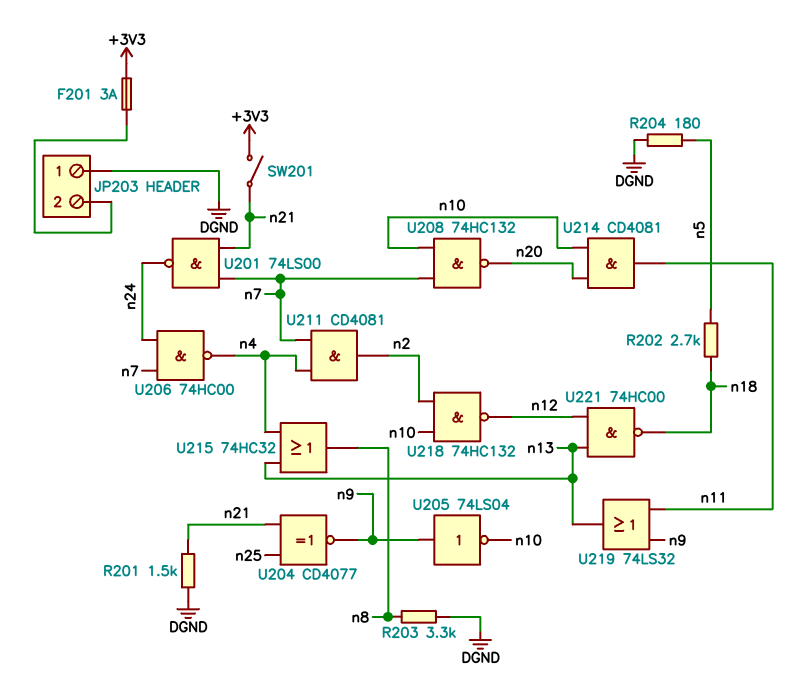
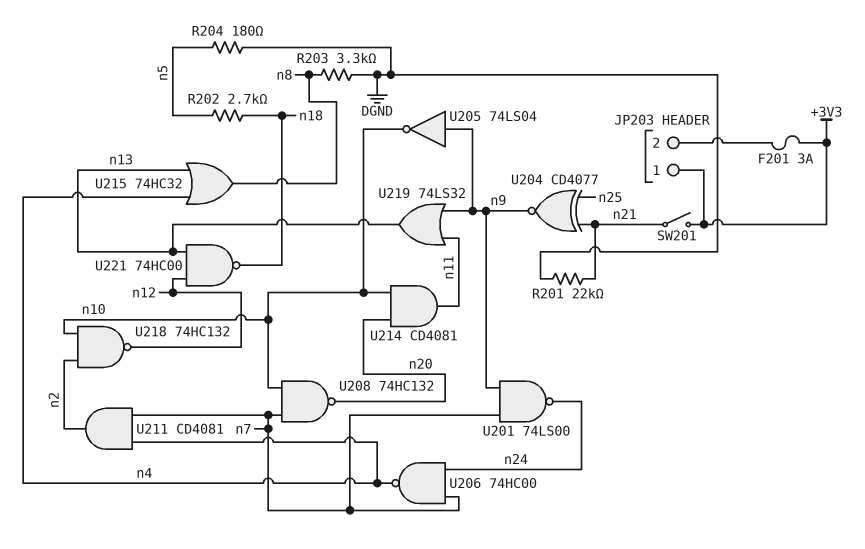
JP203 pin 1: DGND -> +3V3
R201: 1.5k (DGND, n21) -> 22k (DGND, n21)
U201: NAND 74LS00 (in n7, in n21, out n24) -> NAND 74LS00 (in n7, in n9, out n24)

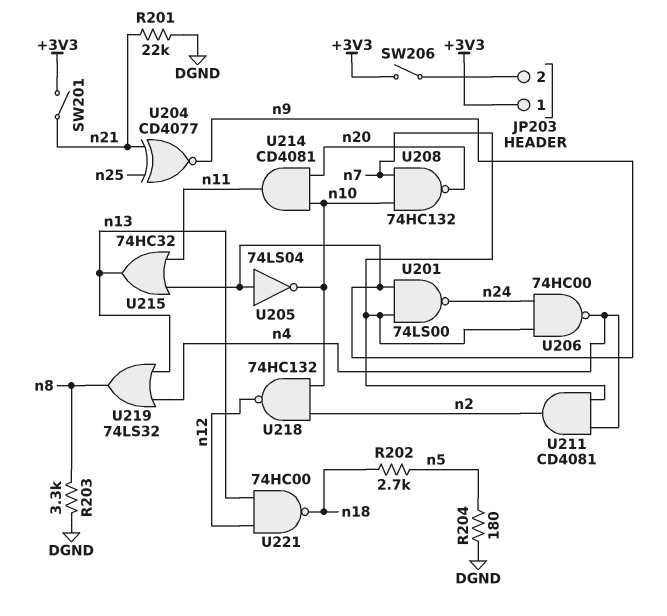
F201: 3A (+3V3, JP203/2) -> none
SW206: none -> switch (+3V3, JP203/2)
U215: OR 74HC32 (in n4, in n13, out n8) -> OR 74HC32 (in n9, in n11, out n13)
U219: OR 74LS32 (in n9, in n11, out n13) -> OR 74LS32 (in n4, in n13, out n8)

